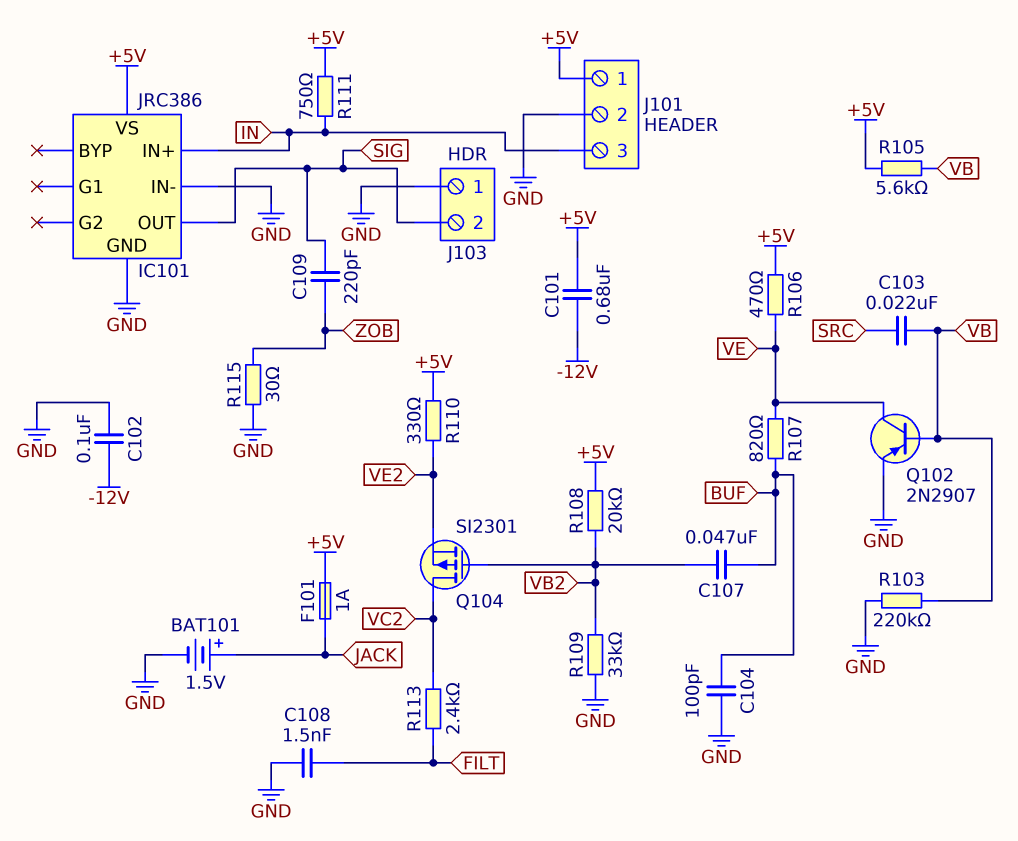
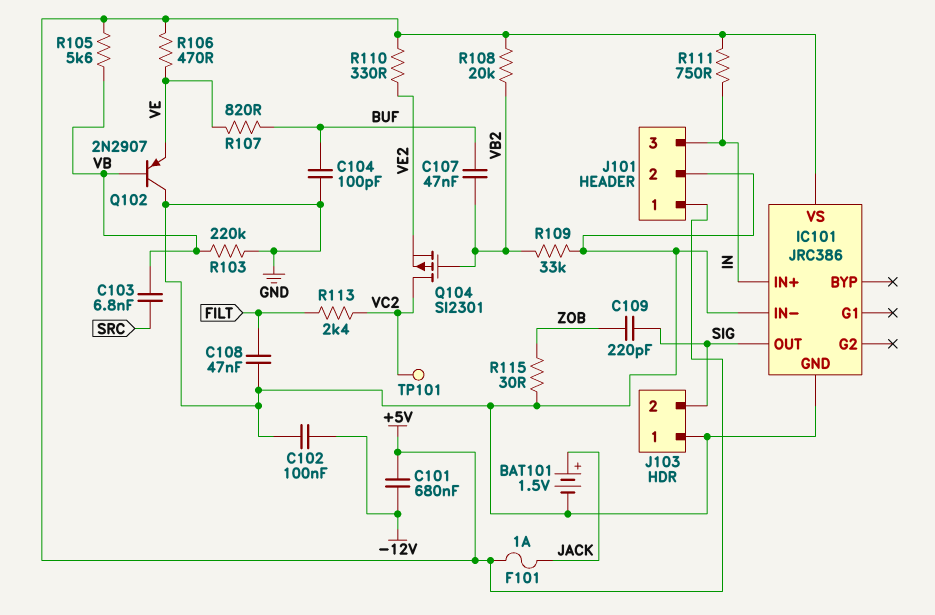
C103: 22nF (SRC, VB) -> 6.8nF (SRC, VB)
C108: 1.5nF (FILT, GND) -> 47nF (FILT, GND)
Q102: PNP 2N2907 (B VB, C VE, E GND) -> PNP 2N2907 (B VB, C GND, E VE)
TP101: none -> test point (VC2)

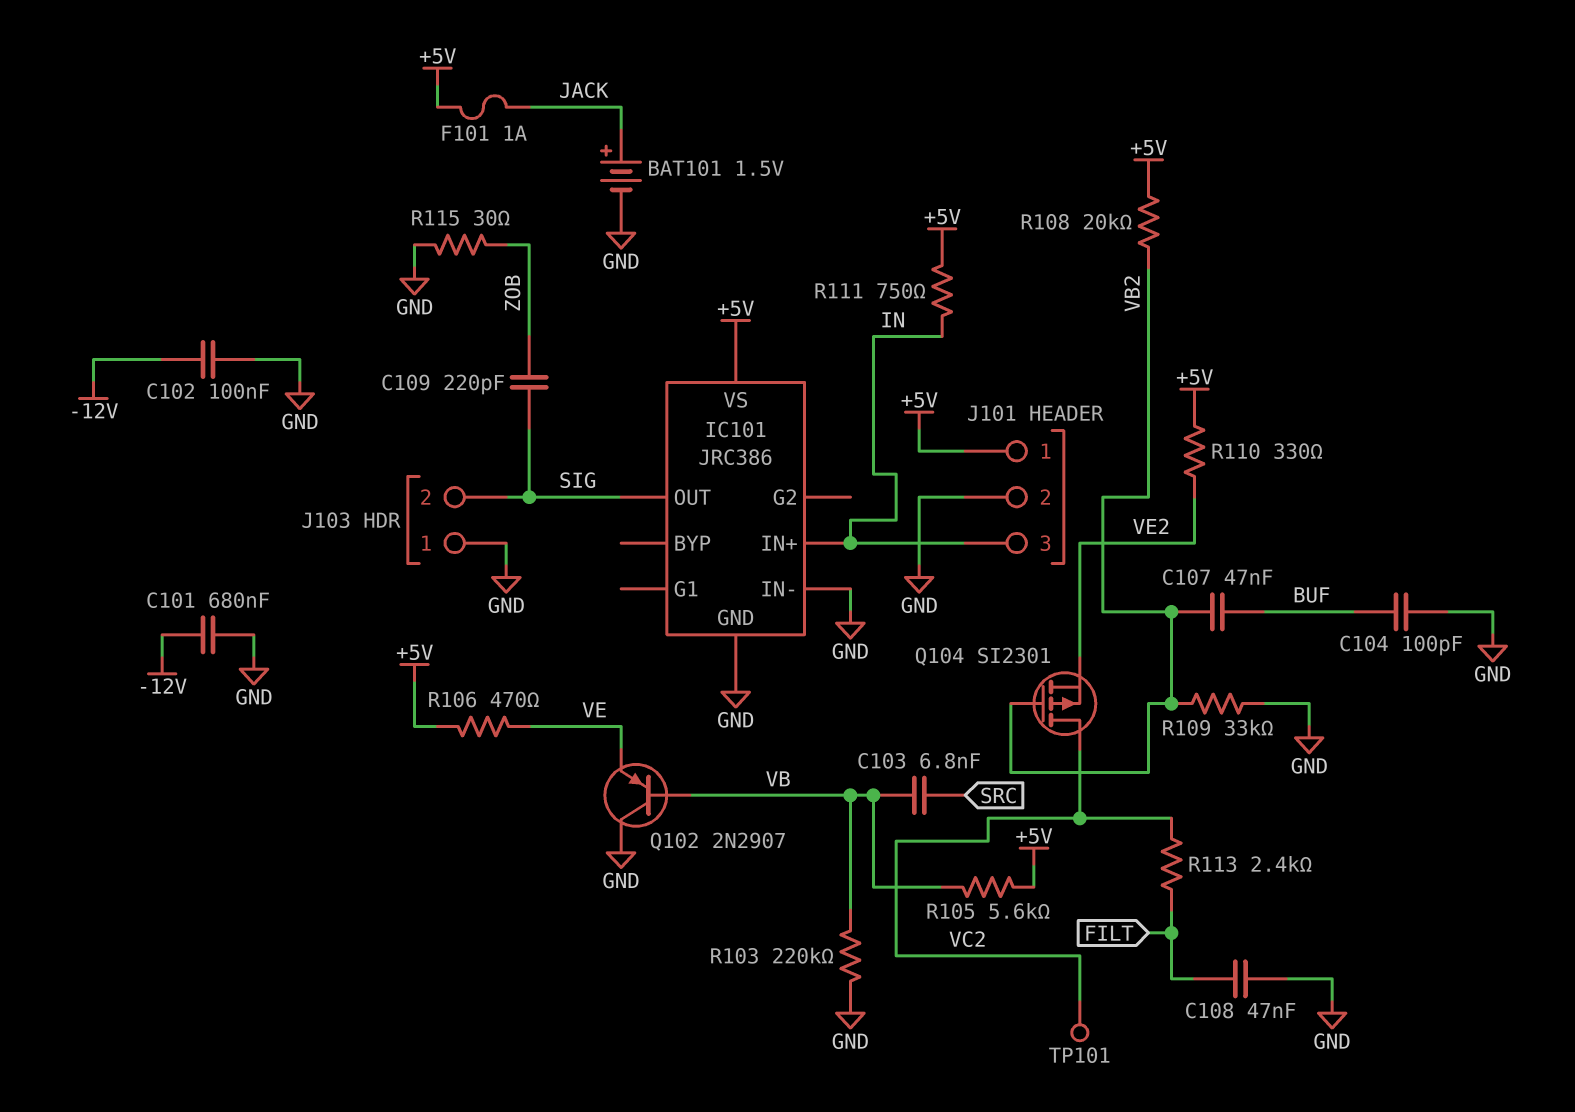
C101: 680nF (+5V, -12V) -> 680nF (-12V, GND)
R107: 820 (BUF, VE) -> none

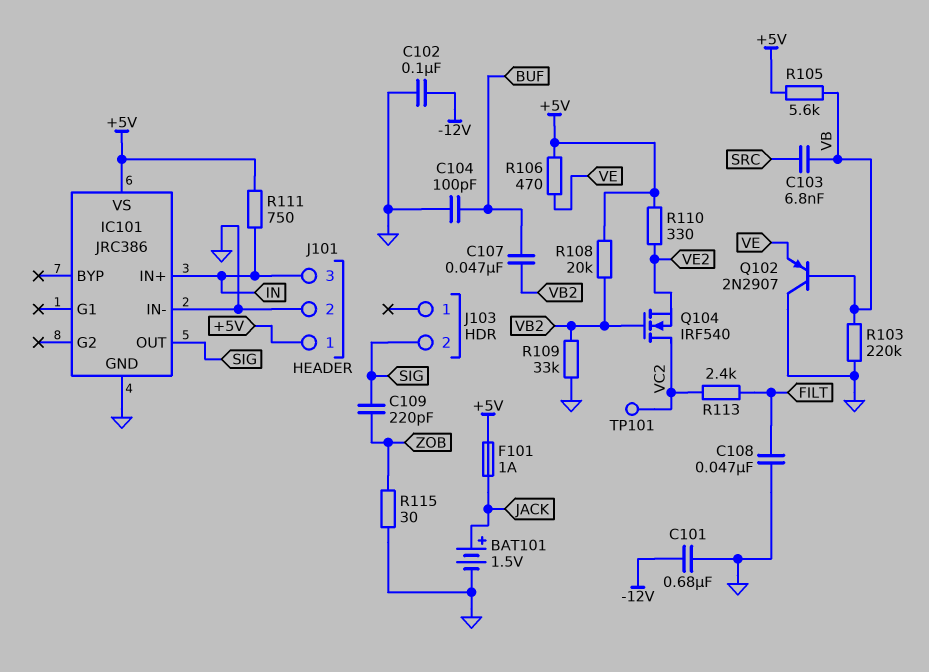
J103 pin 1: GND -> none
Q104: PMOS SI2301 (G VB2, D VC2, S VE2) -> NMOS IRF540 (G VB2, D VC2, S VE2)

